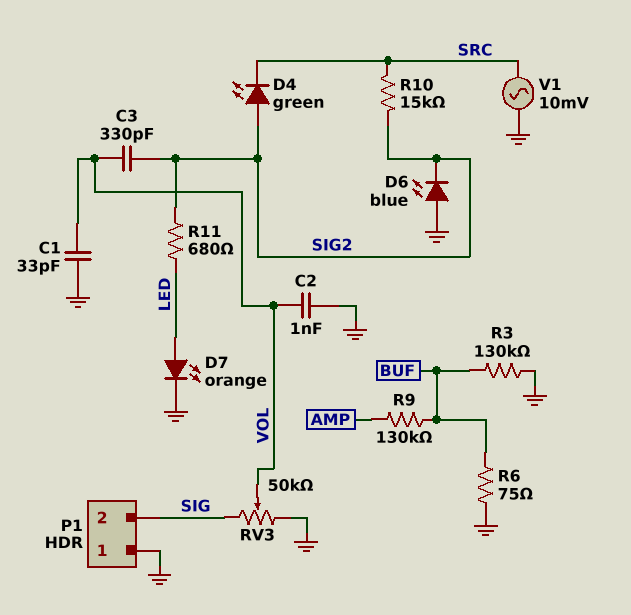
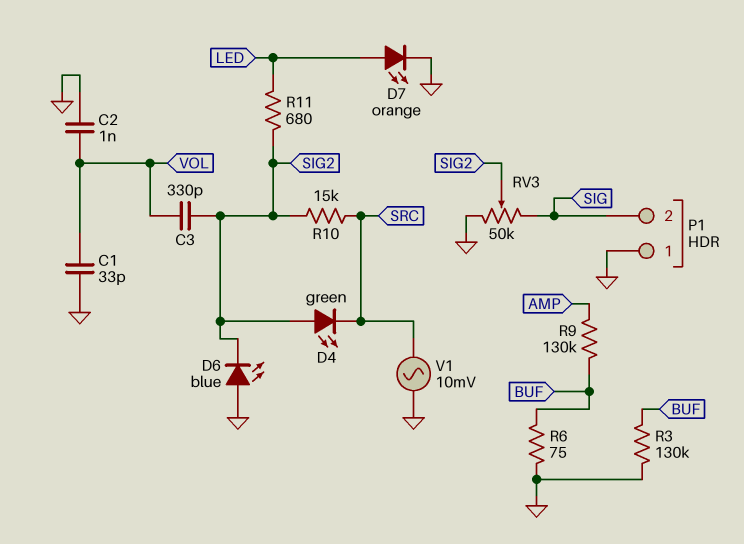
RV3: 50k (GND, SIG, wiper VOL) -> 50k (GND, SIG, wiper SIG2)

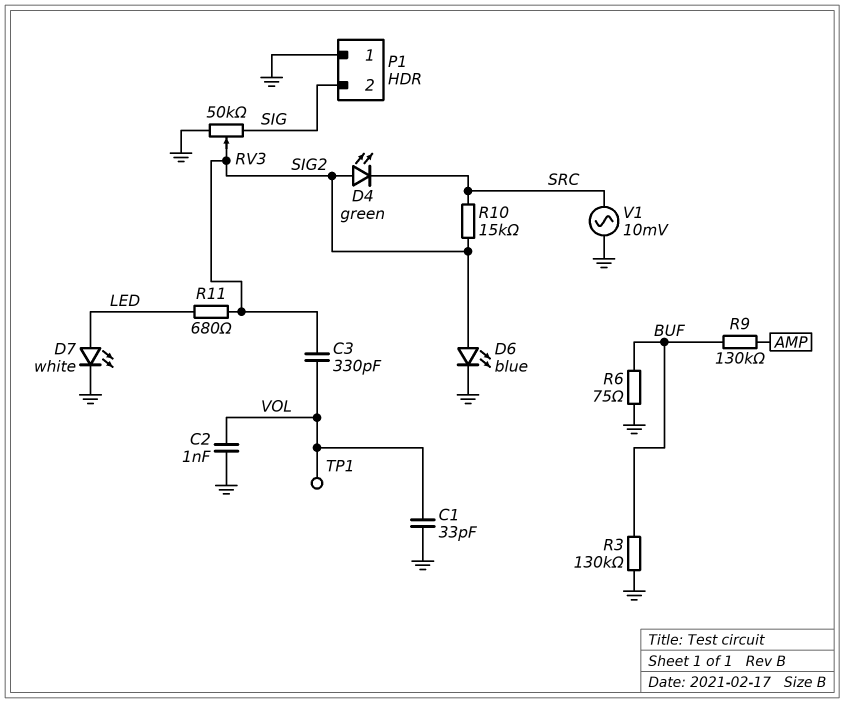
D6: LED blue (A GND, K SIG2) -> LED blue (A SIG2, K GND)
D7: LED orange (A LED, K GND) -> LED white (A LED, K GND)
TP1: none -> test point (VOL)

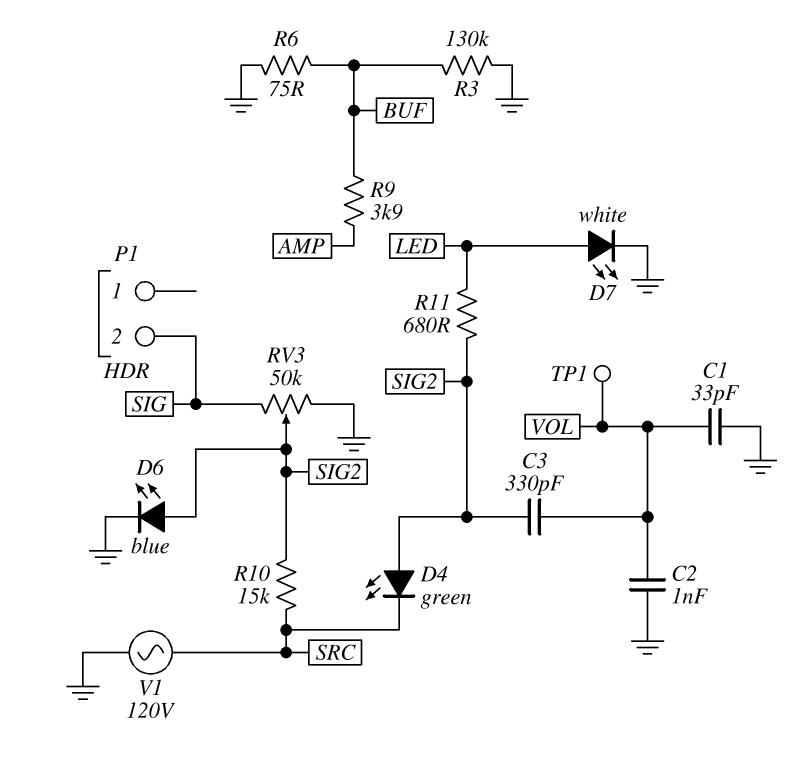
P1 pin 1: GND -> none
R9: 130k (AMP, BUF) -> 3.9k (AMP, BUF)
V1: AC 10mV (GND, SRC) -> AC 120V (GND, SRC)

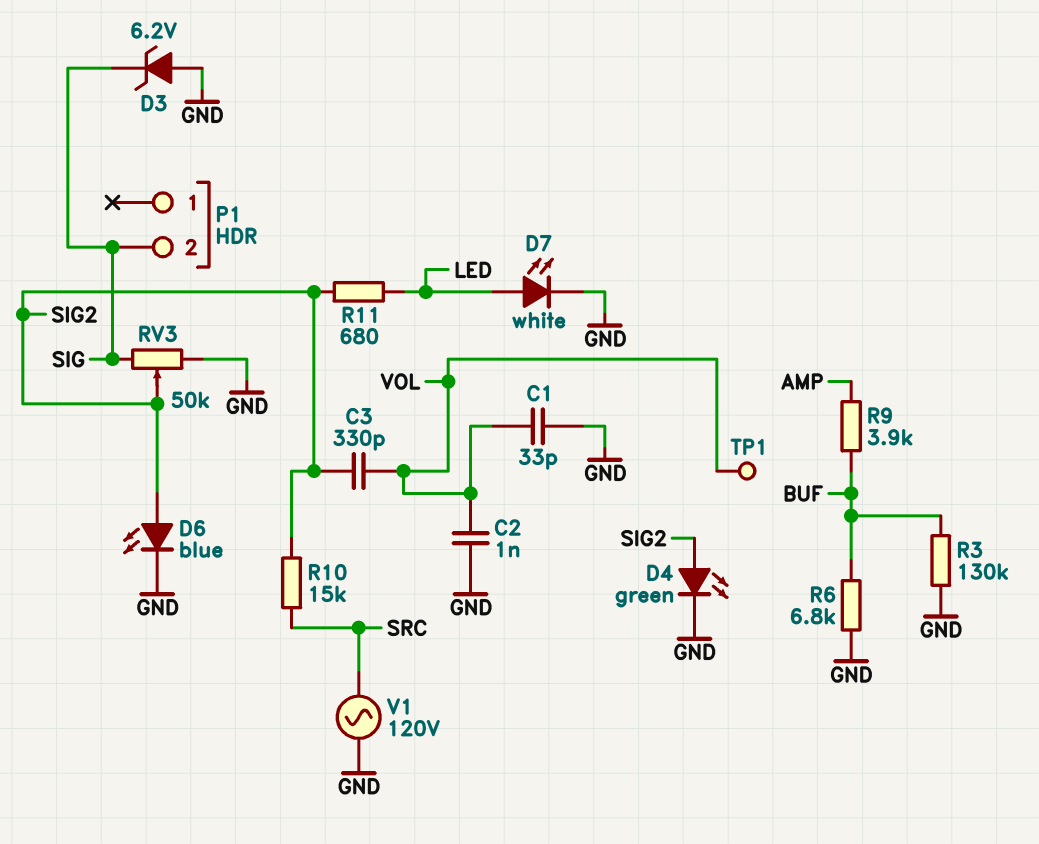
D3: none -> zener 6.2V (A GND, K SIG)
D4: LED green (A SIG2, K SRC) -> LED green (A SIG2, K GND)
R6: 75 (BUF, GND) -> 6.8k (BUF, GND)

